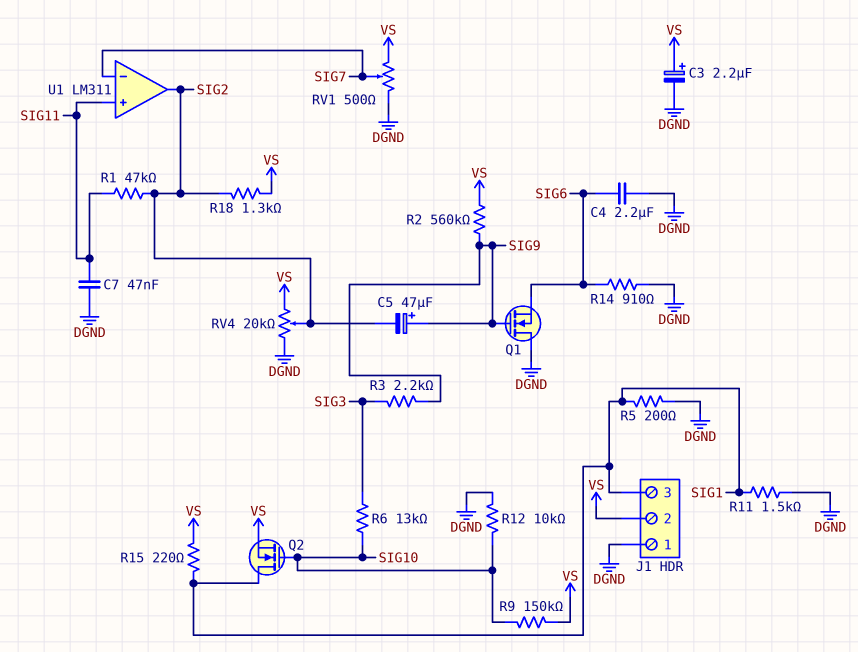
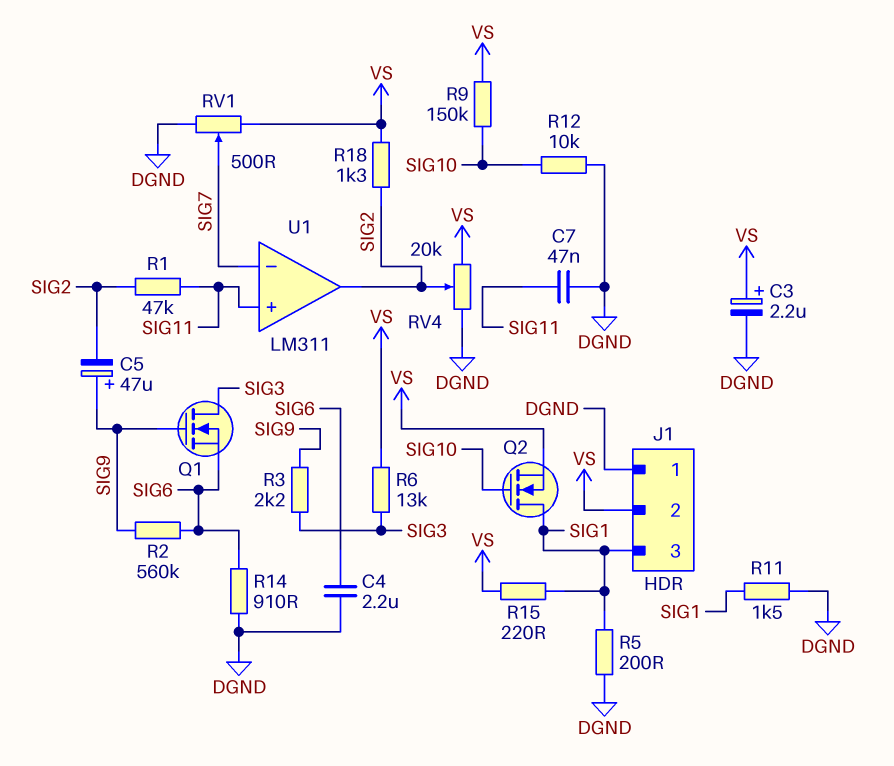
Q1: NMOS (G SIG9, D DGND, S SIG6) -> NMOS (G SIG9, D SIG3, S SIG6)
R2: 560k (SIG9, VS) -> 560k (SIG6, SIG9)
R6: 13k (SIG3, SIG10) -> 13k (SIG3, VS)

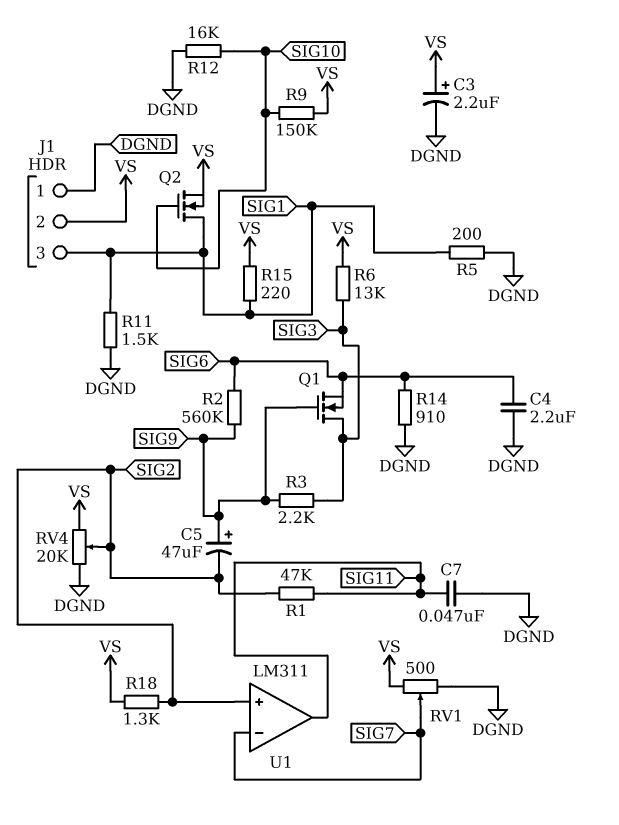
R12: 10k (DGND, SIG10) -> 16k (DGND, SIG10)
U1 pin in+: SIG11 -> SIG2
U1 pin out: SIG2 -> SIG11

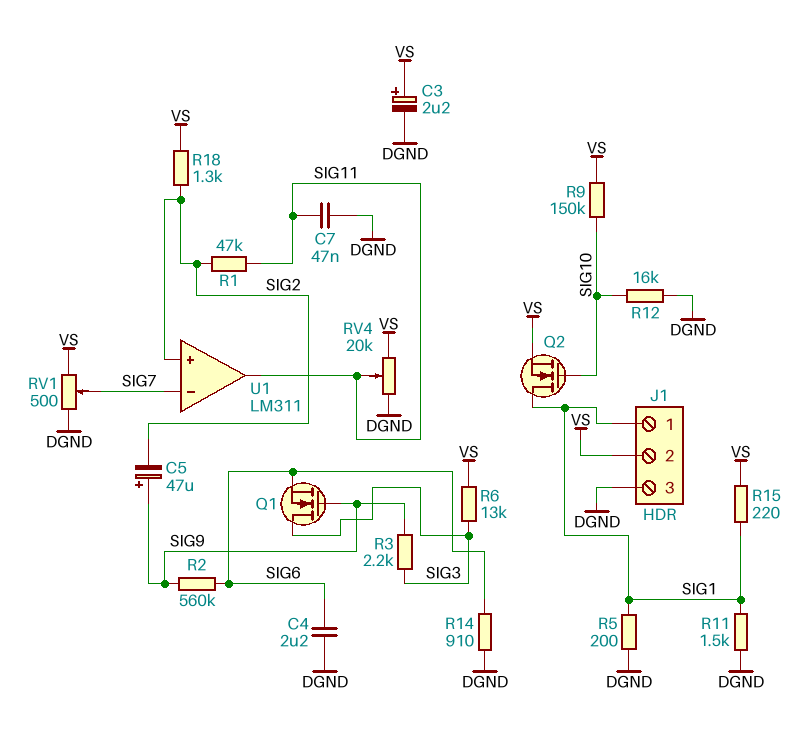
J1 pin 1: DGND -> SIG1
J1 pin 3: SIG1 -> DGND
RV4: 20k (DGND, VS, wiper SIG2) -> 20k (DGND, VS, wiper SIG11)

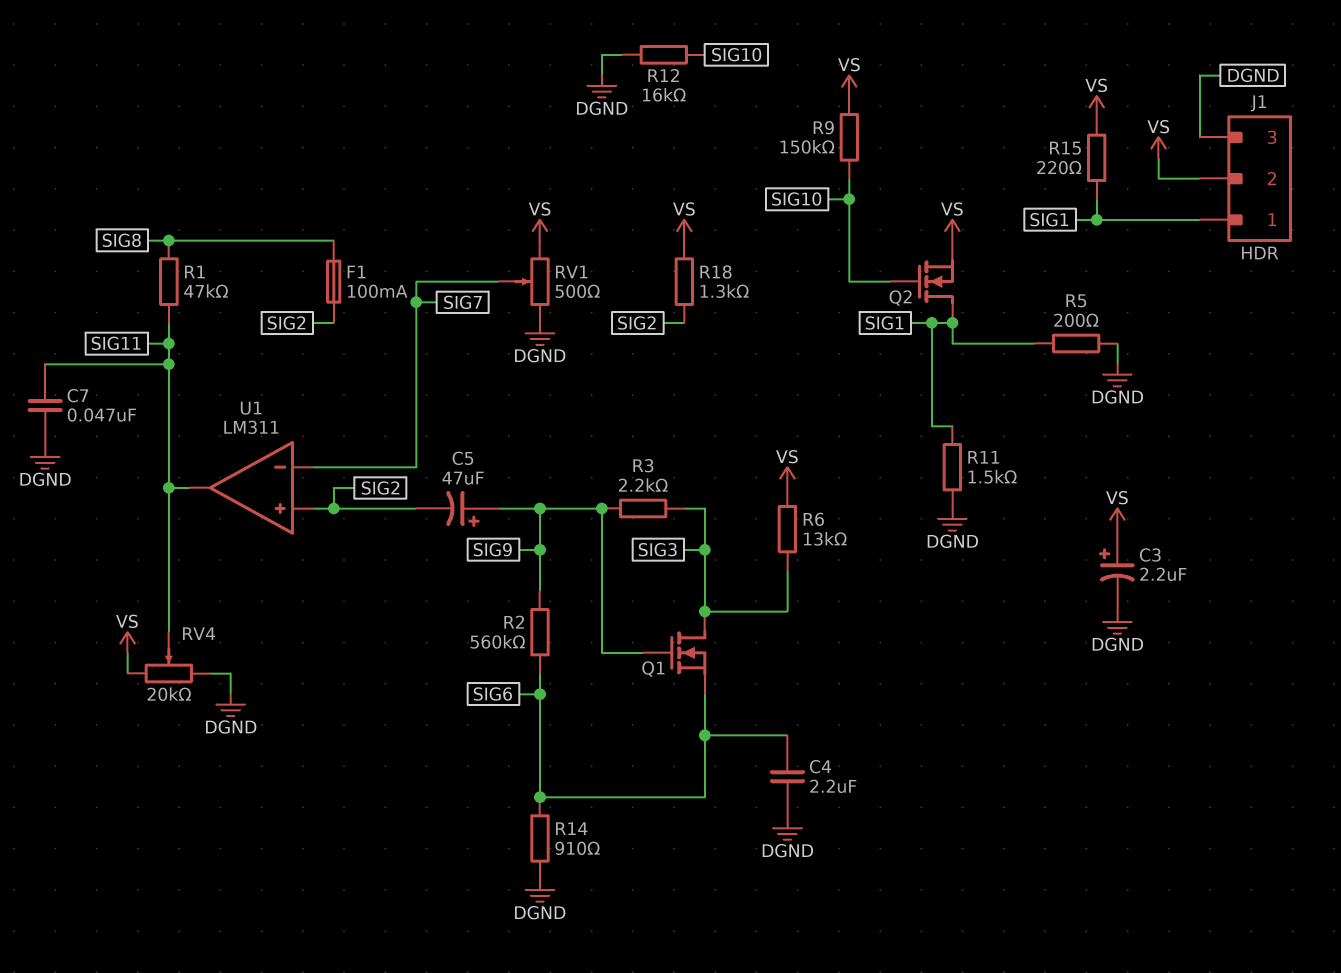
F1: none -> 100mA (SIG2, SIG8)
R1: 47k (SIG2, SIG11) -> 47k (SIG8, SIG11)

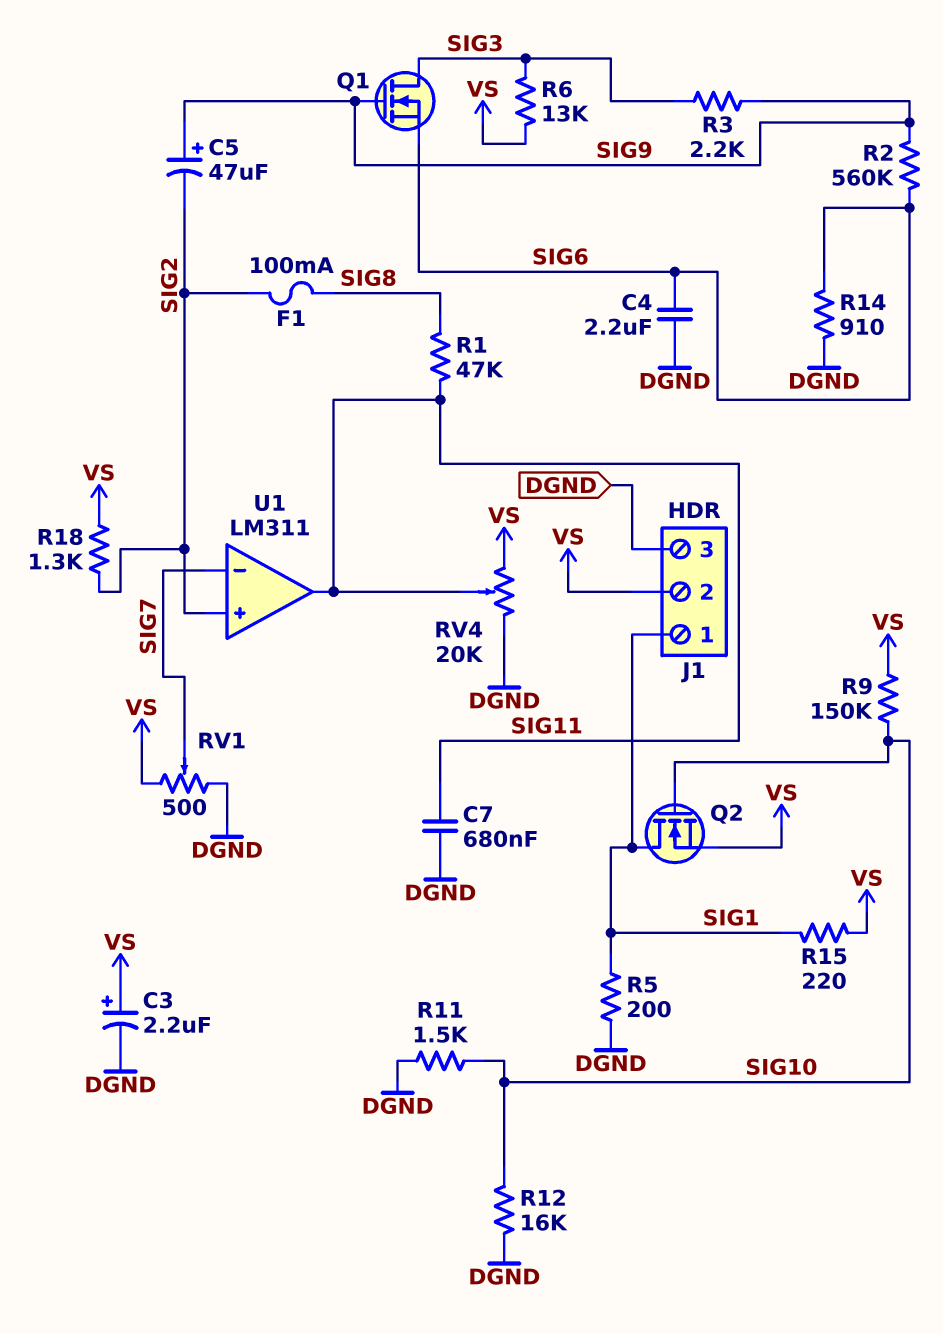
C7: 47nF (DGND, SIG11) -> 680nF (DGND, SIG11)
R11: 1.5k (DGND, SIG1) -> 1.5k (DGND, SIG10)

